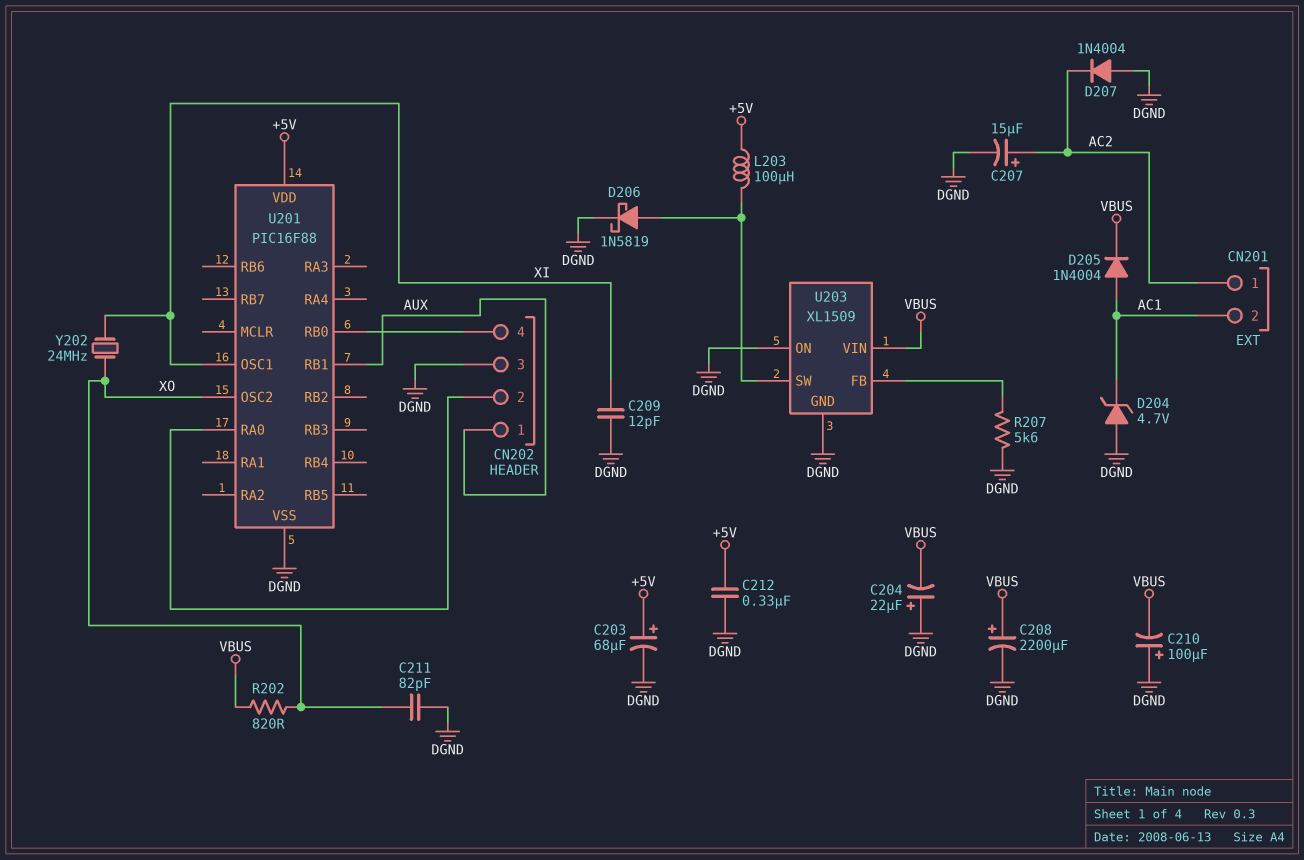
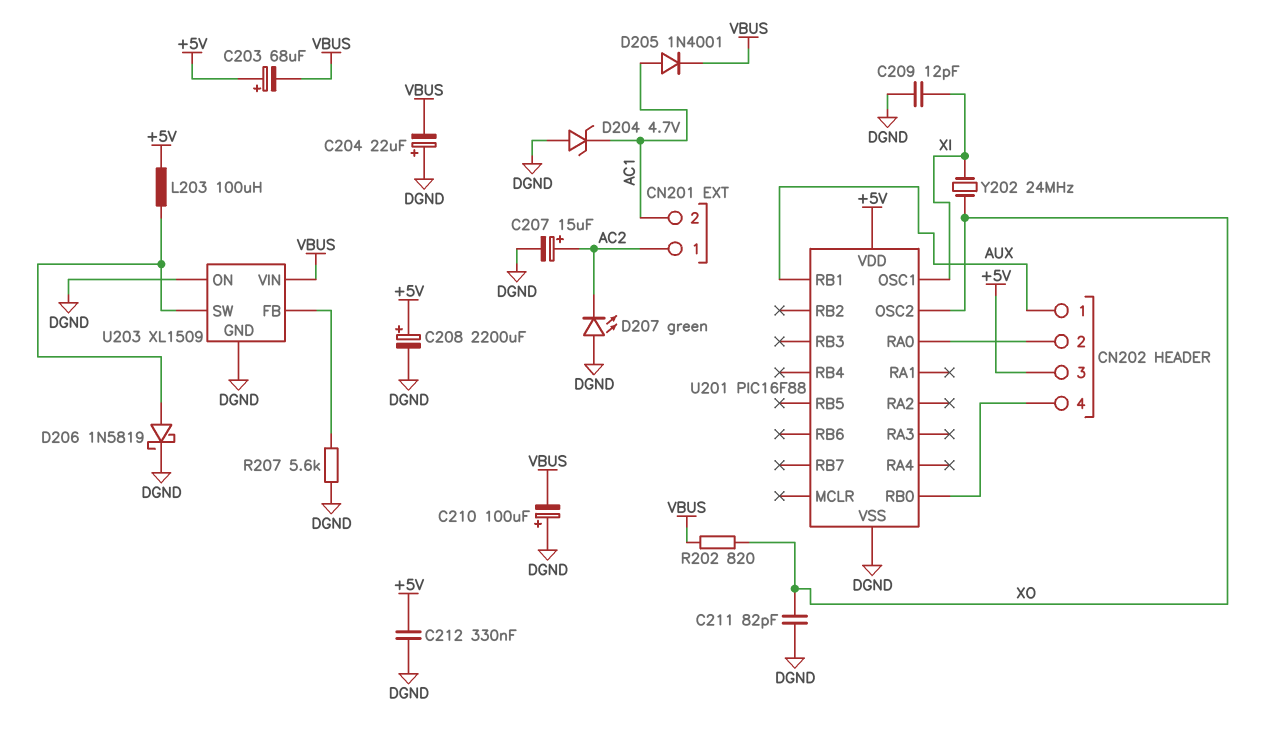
C203: 68uF (plus +5V, minus DGND) -> 68uF (plus +5V, minus VBUS)
C208: 2200uF (plus VBUS, minus DGND) -> 2200uF (plus +5V, minus DGND)
CN202 pin 3: DGND -> +5V
D205: diode 1N4004 (A AC1, K VBUS) -> diode 1N4001 (A AC1, K VBUS)
D207: diode 1N4004 (A DGND, K AC2) -> LED green (A DGND, K AC2)

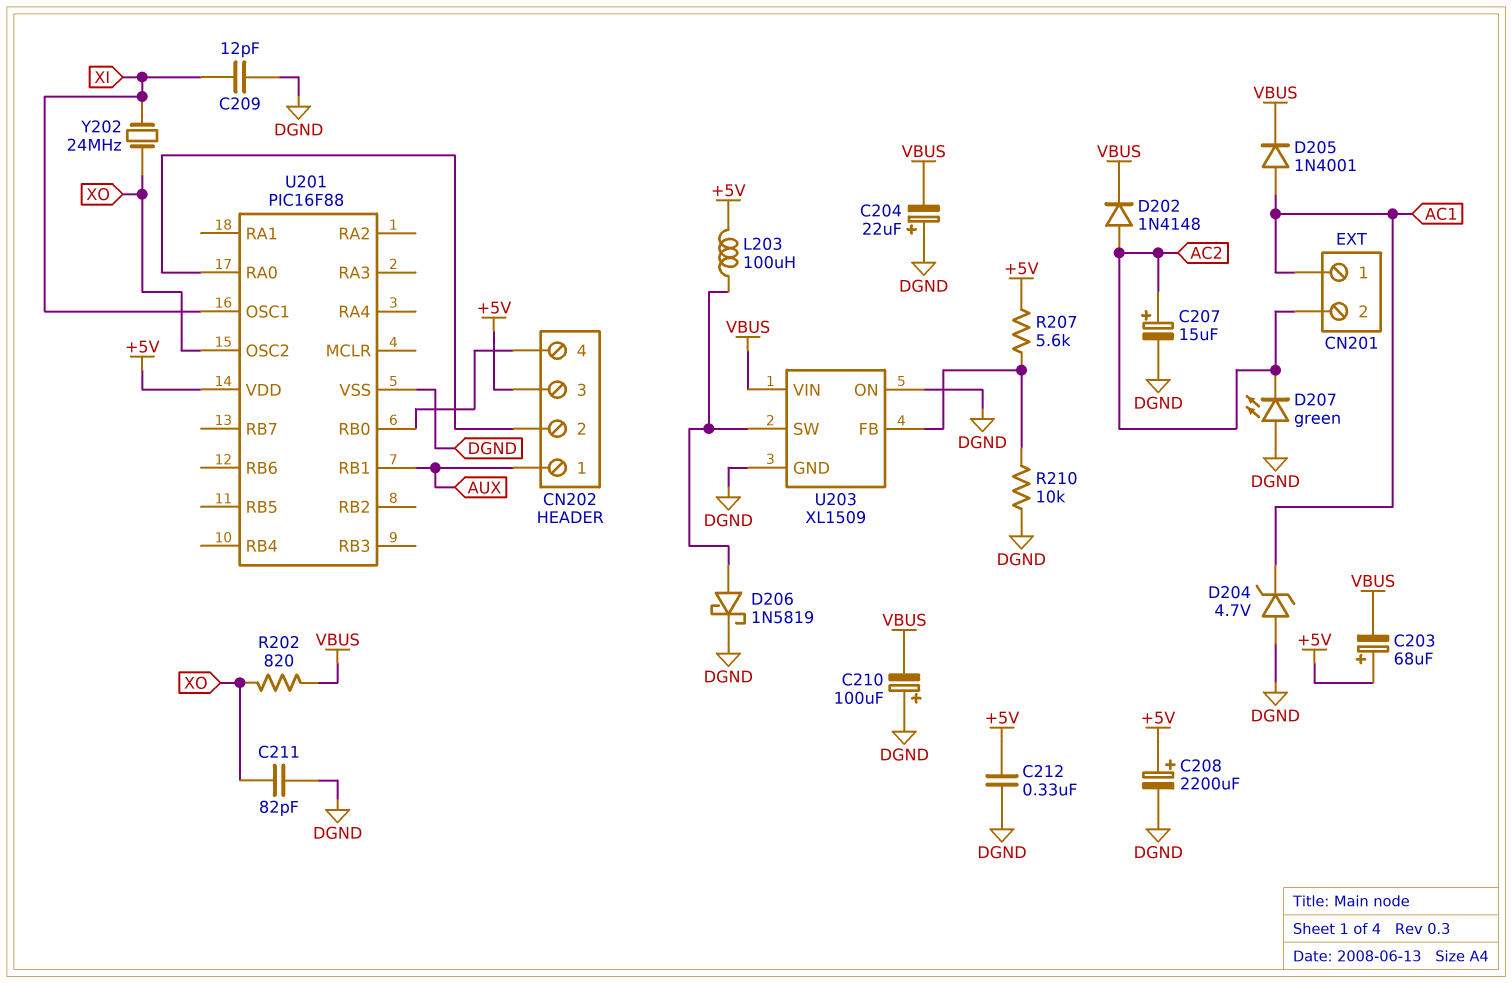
CN201 pin 1: AC2 -> AC1
CN201 pin 2: AC1 -> AC2
D202: none -> diode 1N4148 (A AC2, K VBUS)
R207: 5.6k (DGND, U203/FB) -> 5.6k (+5V, U203/FB)
R210: none -> 10k (DGND, U203/FB)

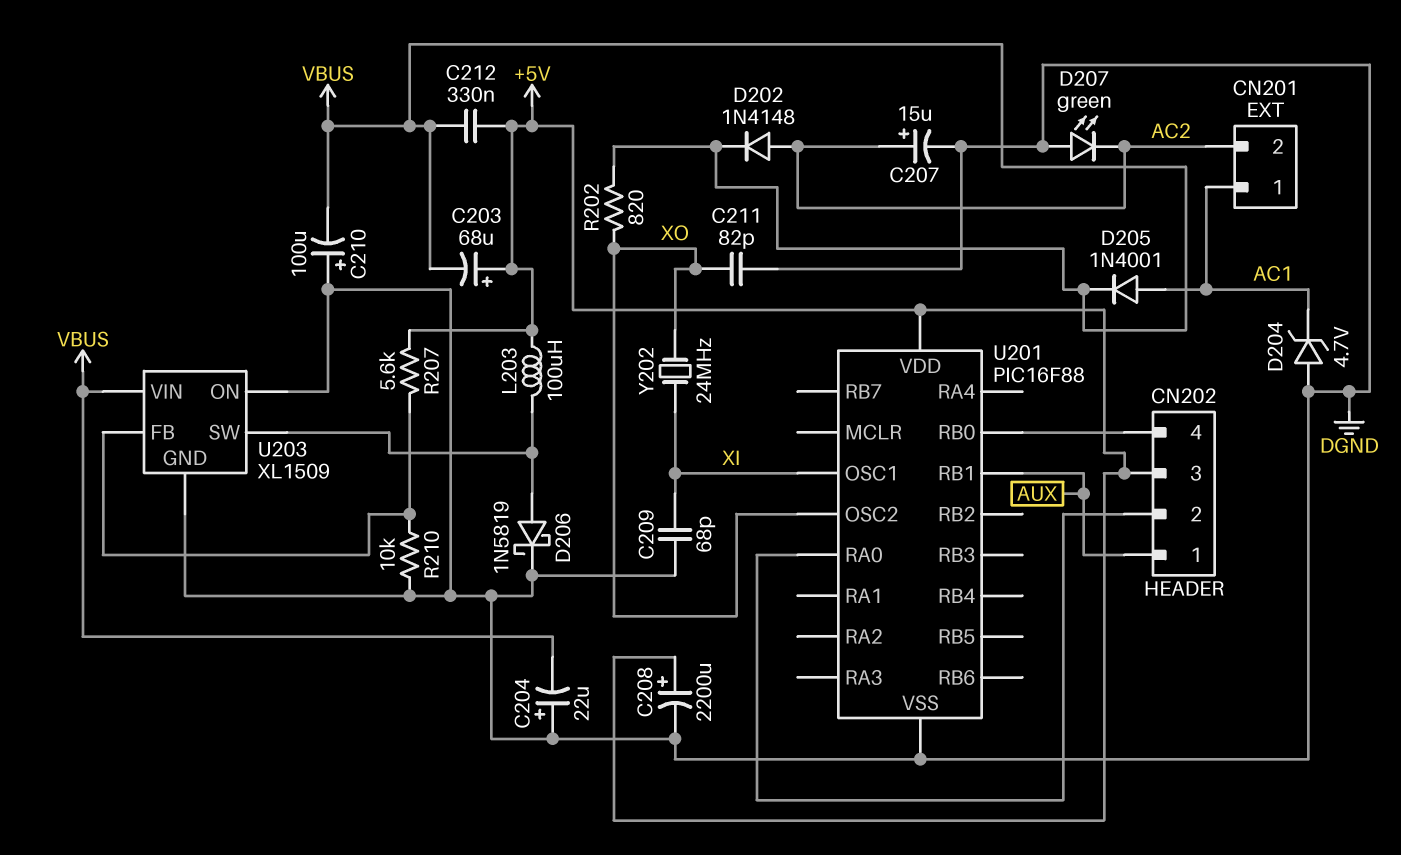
C209: 12pF (DGND, XI) -> 68pF (DGND, XI)
C212: 330nF (+5V, DGND) -> 330nF (+5V, VBUS)

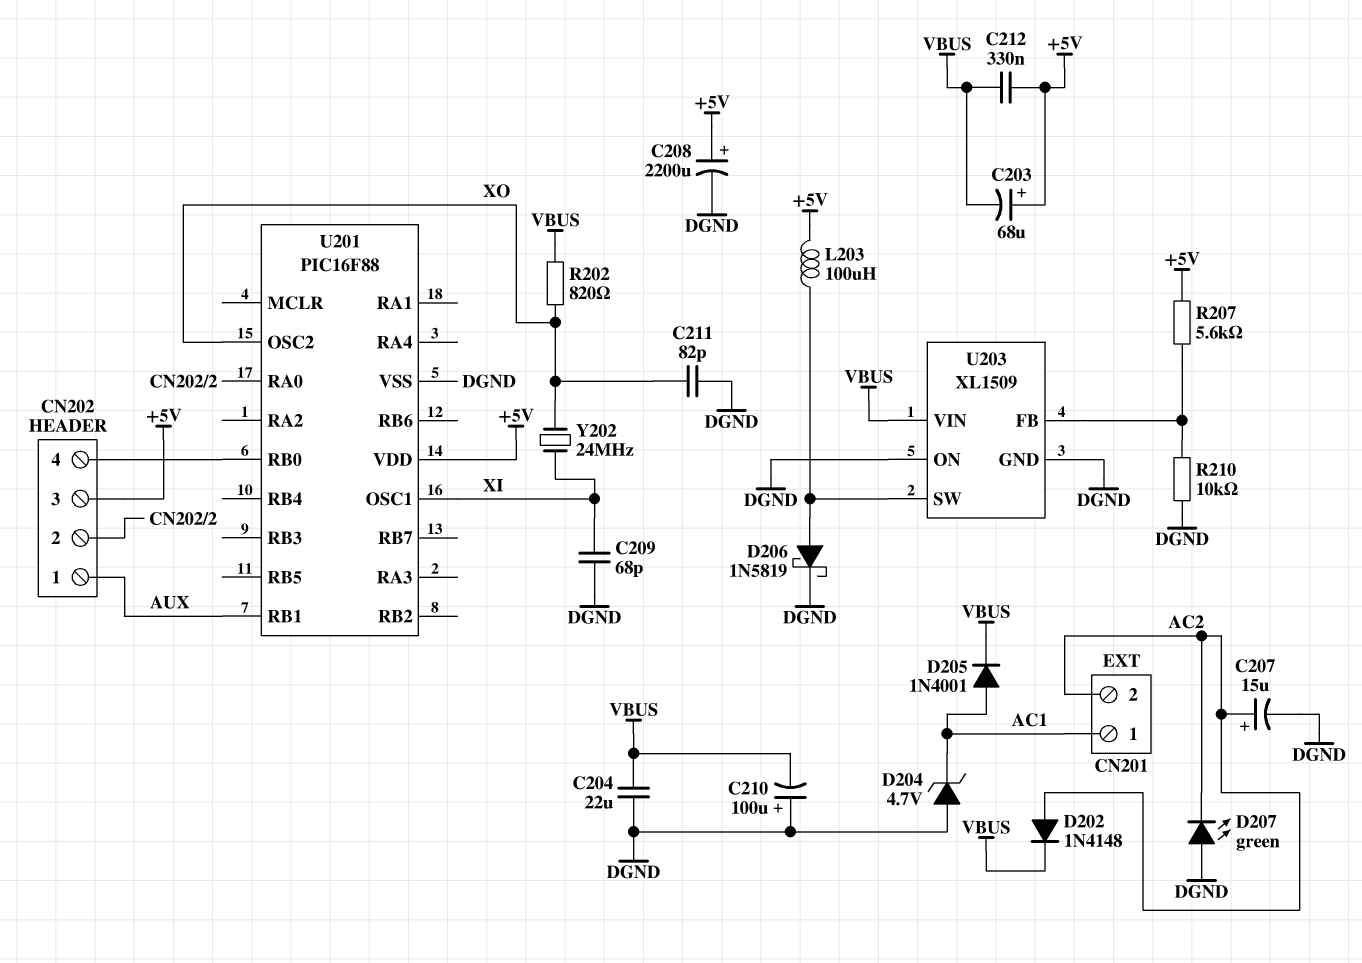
C204: 22uF (plus DGND, minus VBUS) -> 22uF (DGND, VBUS)

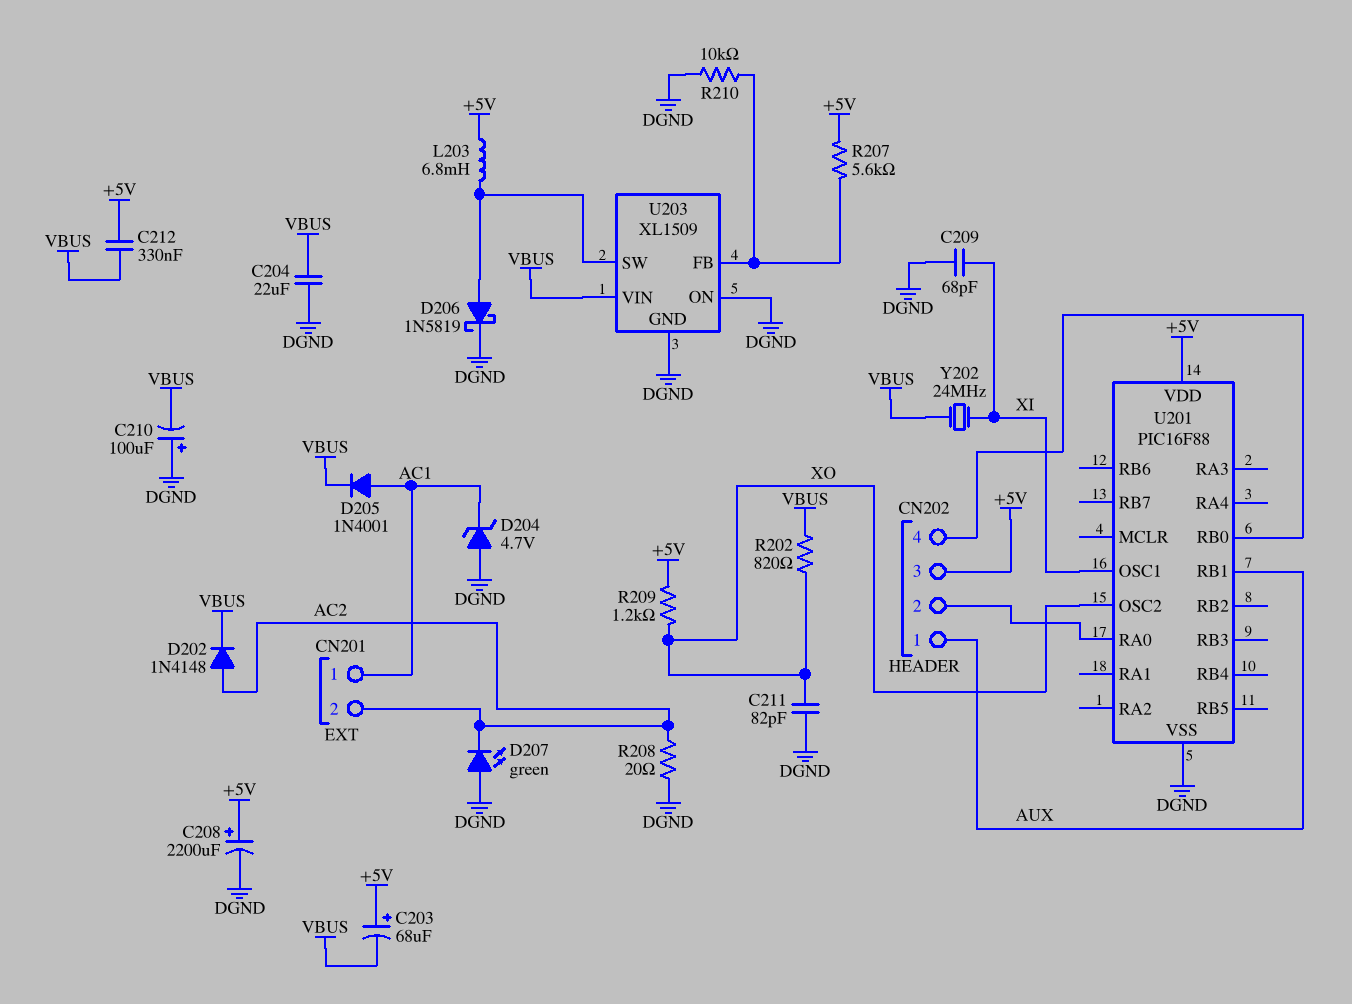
C207: 15uF (plus AC2, minus DGND) -> none
L203: 100uH (+5V, U203/SW) -> 6.8mH (+5V, U203/SW)
R208: none -> 20 (AC2, DGND)
R209: none -> 1.2k (+5V, XO)
Y202: 24MHz (XI, XO) -> 24MHz (VBUS, XI)

